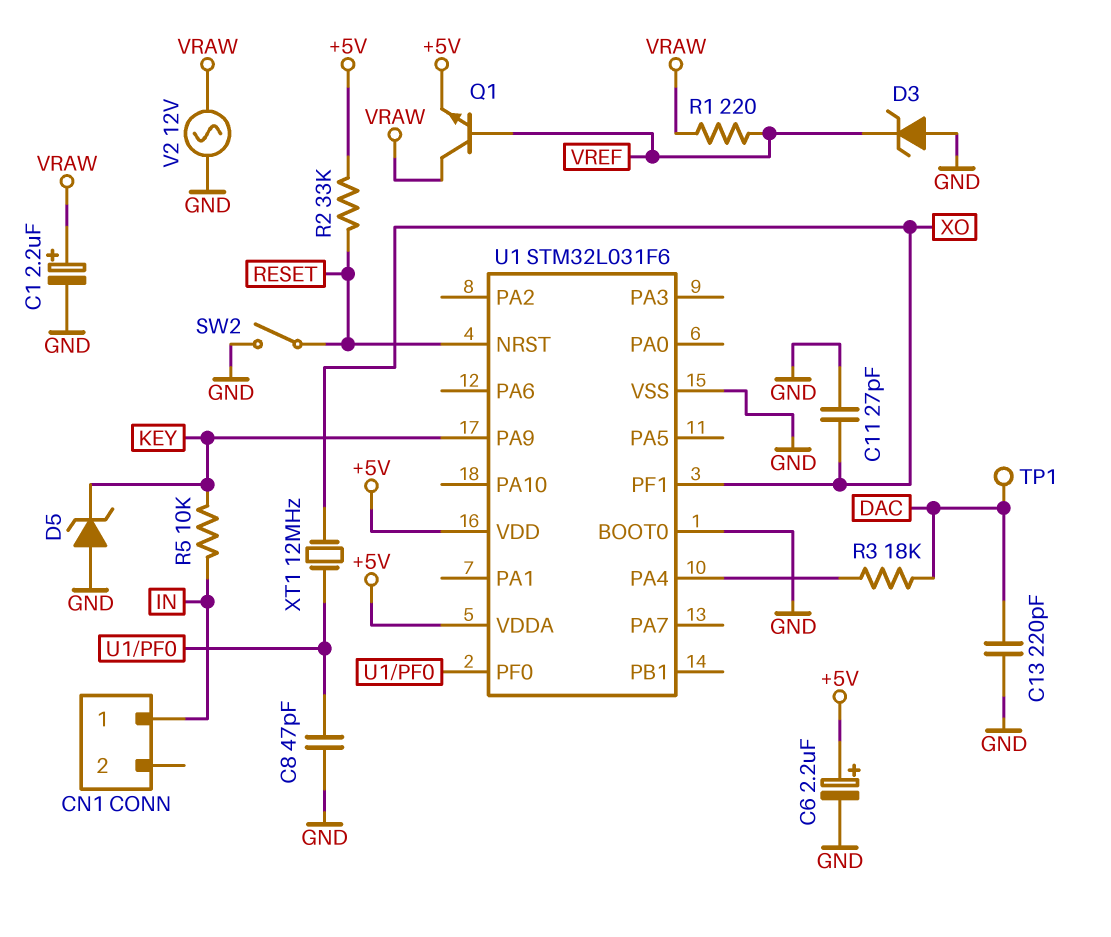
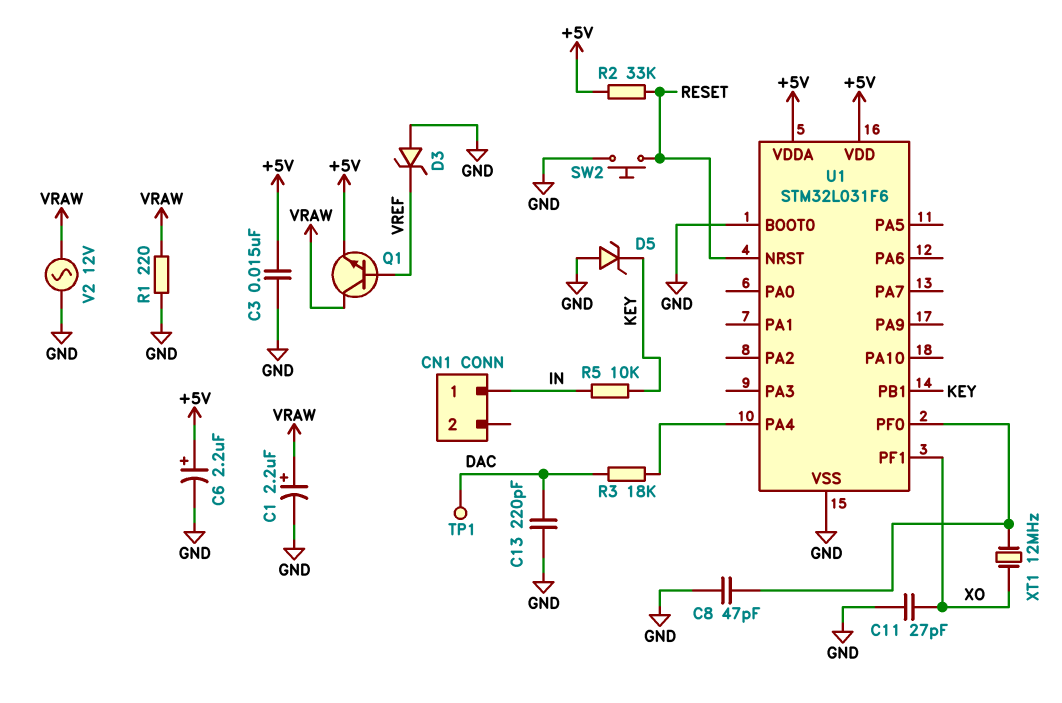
C3: none -> 15nF (+5V, GND)
R1: 220 (VRAW, VREF) -> 220 (GND, VRAW)
SW2: switch (GND, RESET) -> button (GND, RESET)
U1 pin PA9: KEY -> none
U1 pin PB1: none -> KEY

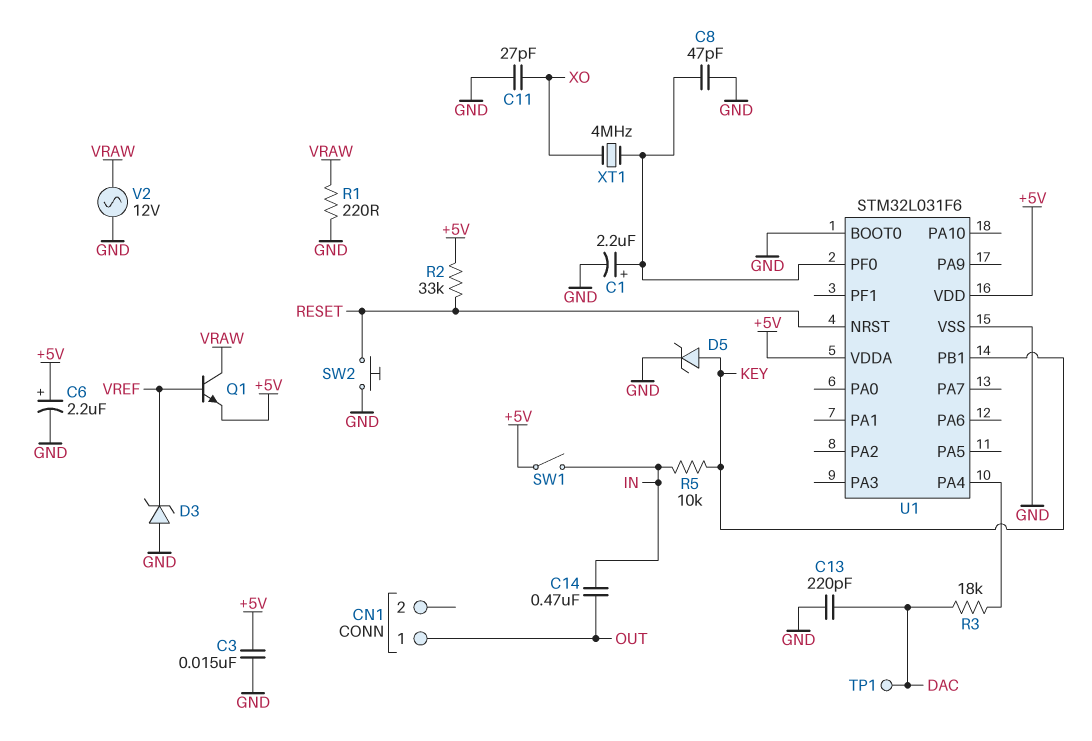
C1: 2.2uF (plus VRAW, minus GND) -> 2.2uF (plus U1/PF0, minus GND)
C14: none -> 470nF (IN, OUT)
CN1 pin 1: IN -> OUT
D5: zener (A GND, K KEY) -> zener (A KEY, K GND)
SW1: none -> switch (+5V, IN)
U1 pin PF1: XO -> none
XT1: 12MHz (U1/PF0, XO) -> 4MHz (U1/PF0, XO)

